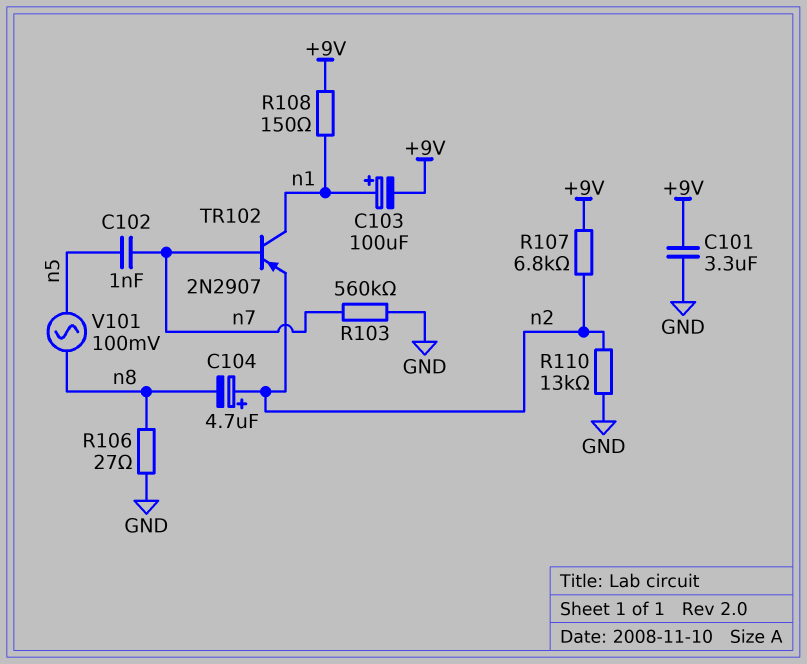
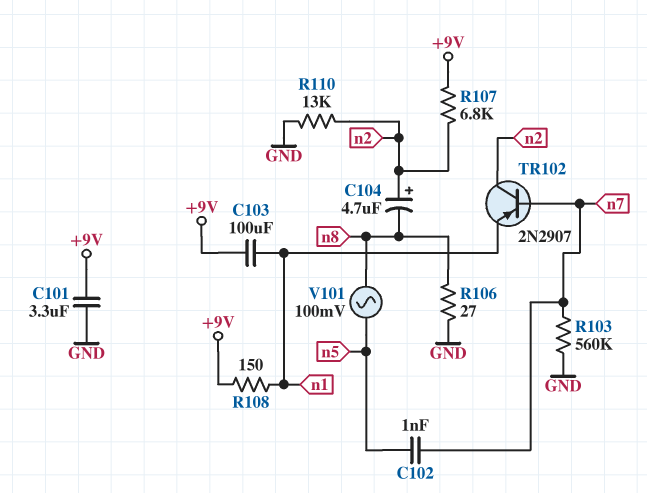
C103: 100uF (plus n1, minus +9V) -> 100uF (+9V, n1)
TR102: PNP 2N2907 (B n7, C n1, E n2) -> PNP 2N2907 (B n7, C n2, E n1)

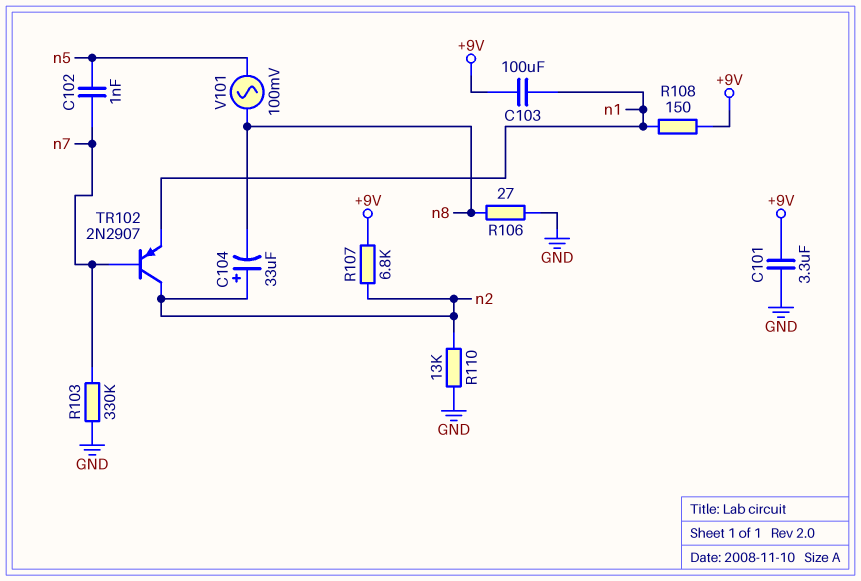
C104: 4.7uF (plus n2, minus n8) -> 33uF (plus n2, minus n8)
R103: 560k (GND, n7) -> 330k (GND, n7)

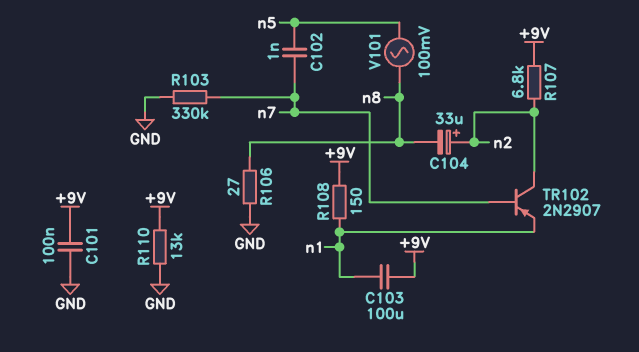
C101: 3.3uF (+9V, GND) -> 100nF (+9V, GND)
R110: 13k (GND, n2) -> 13k (+9V, GND)

